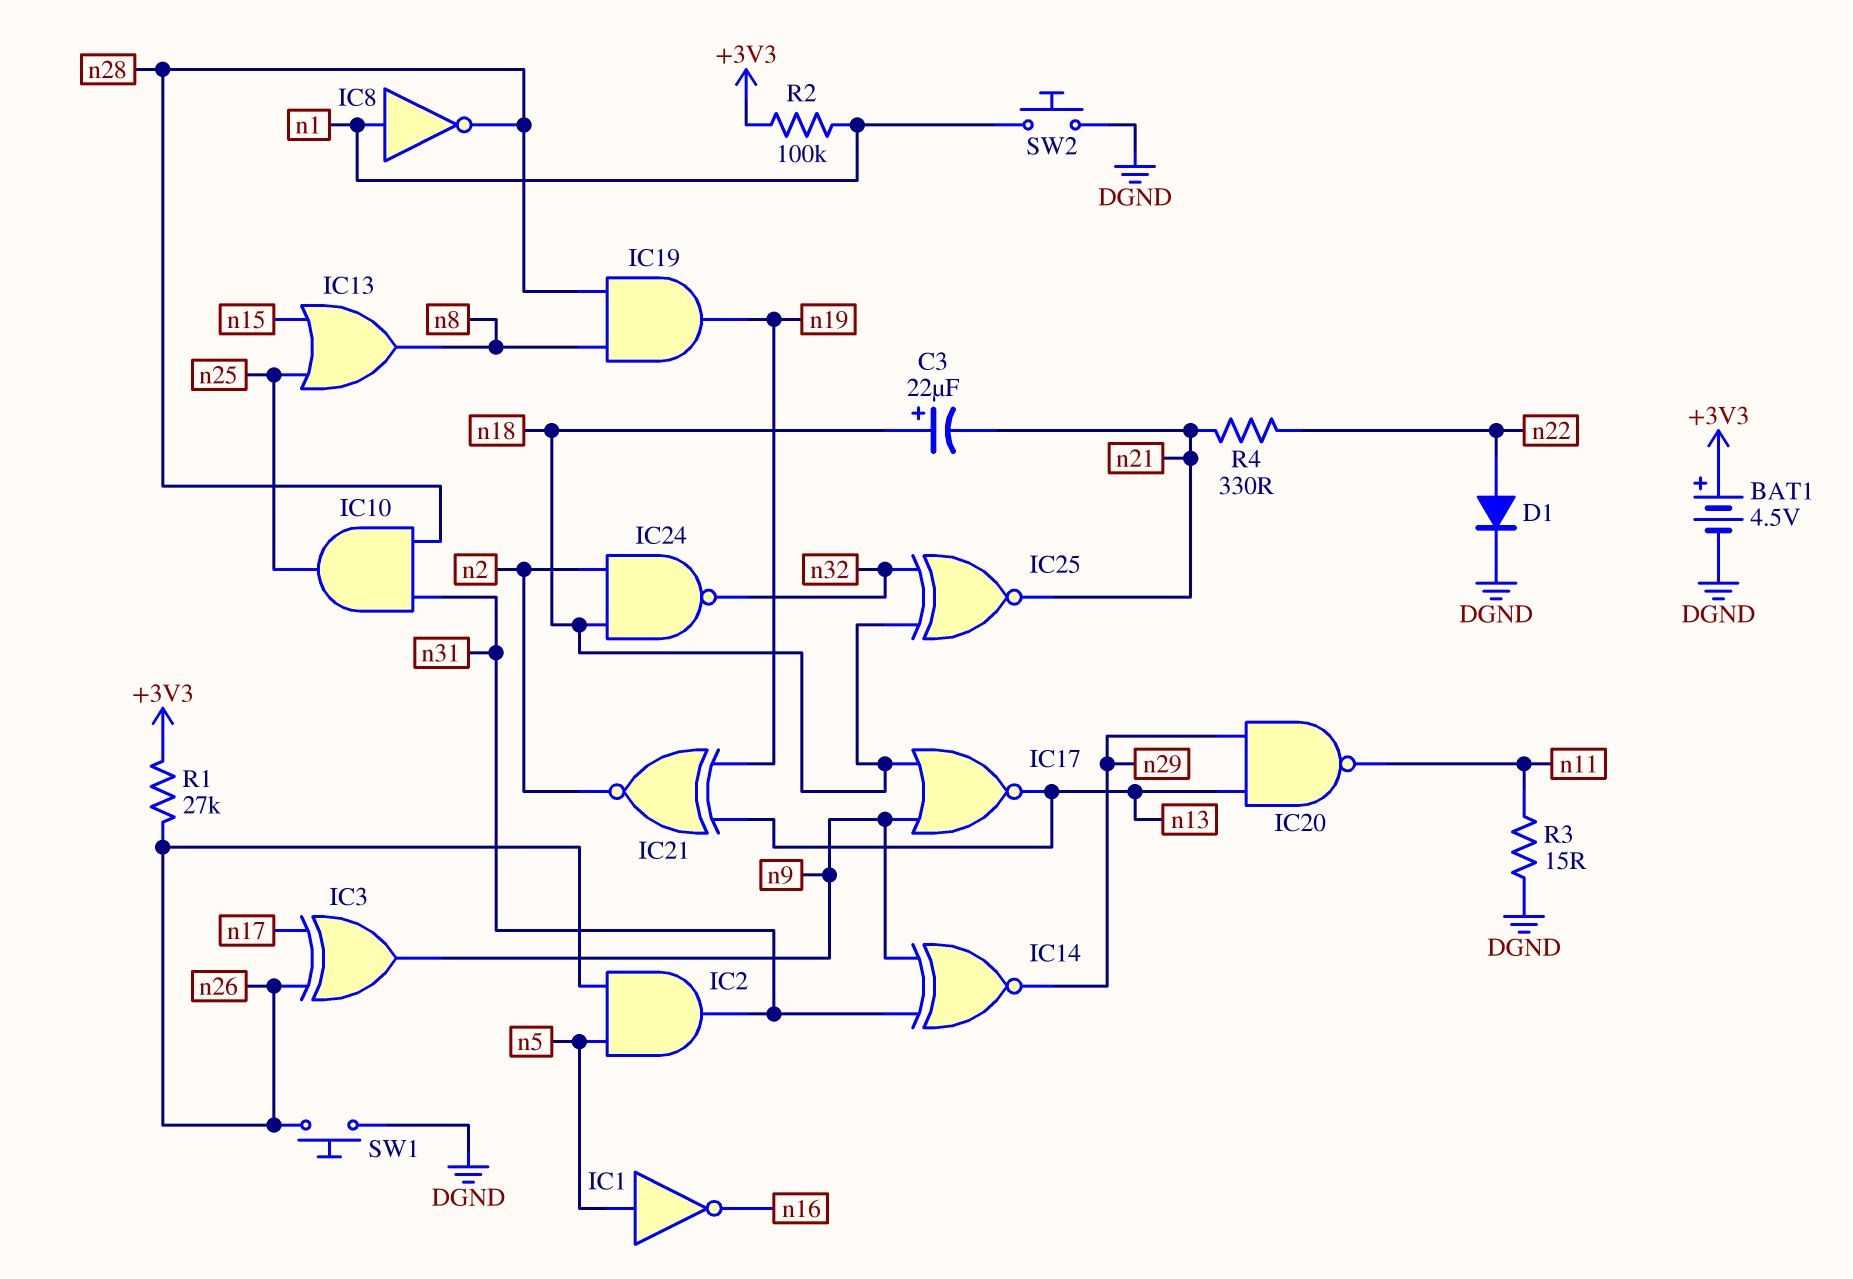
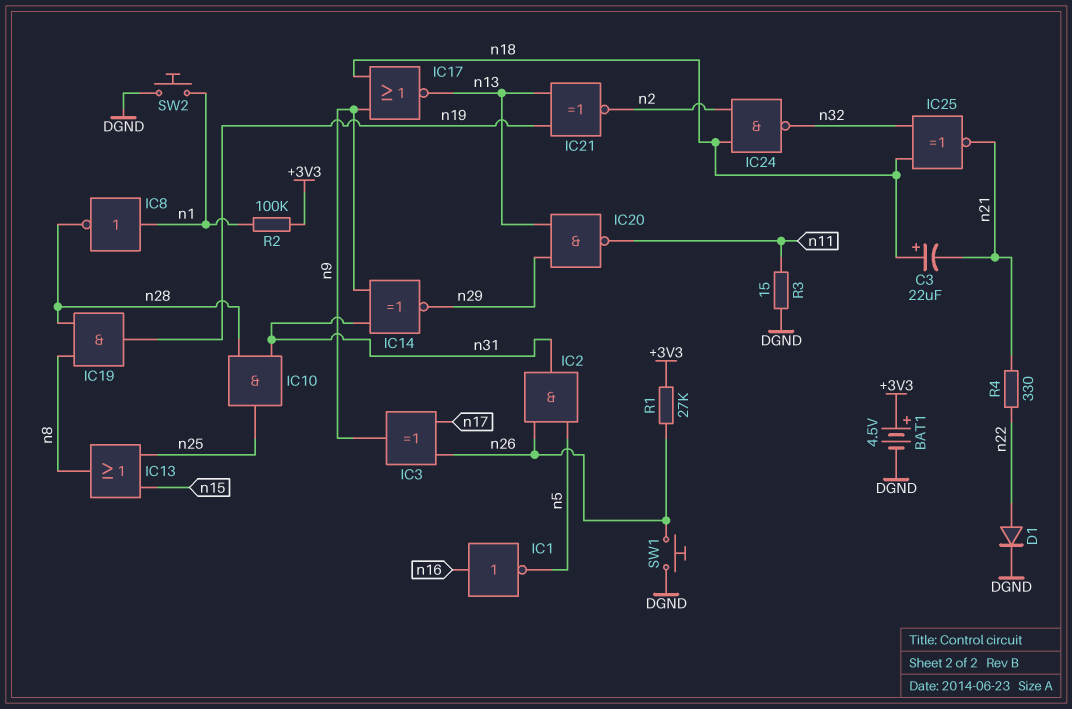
IC1: NOT (in n5, out n16) -> NOT (in n16, out n5)

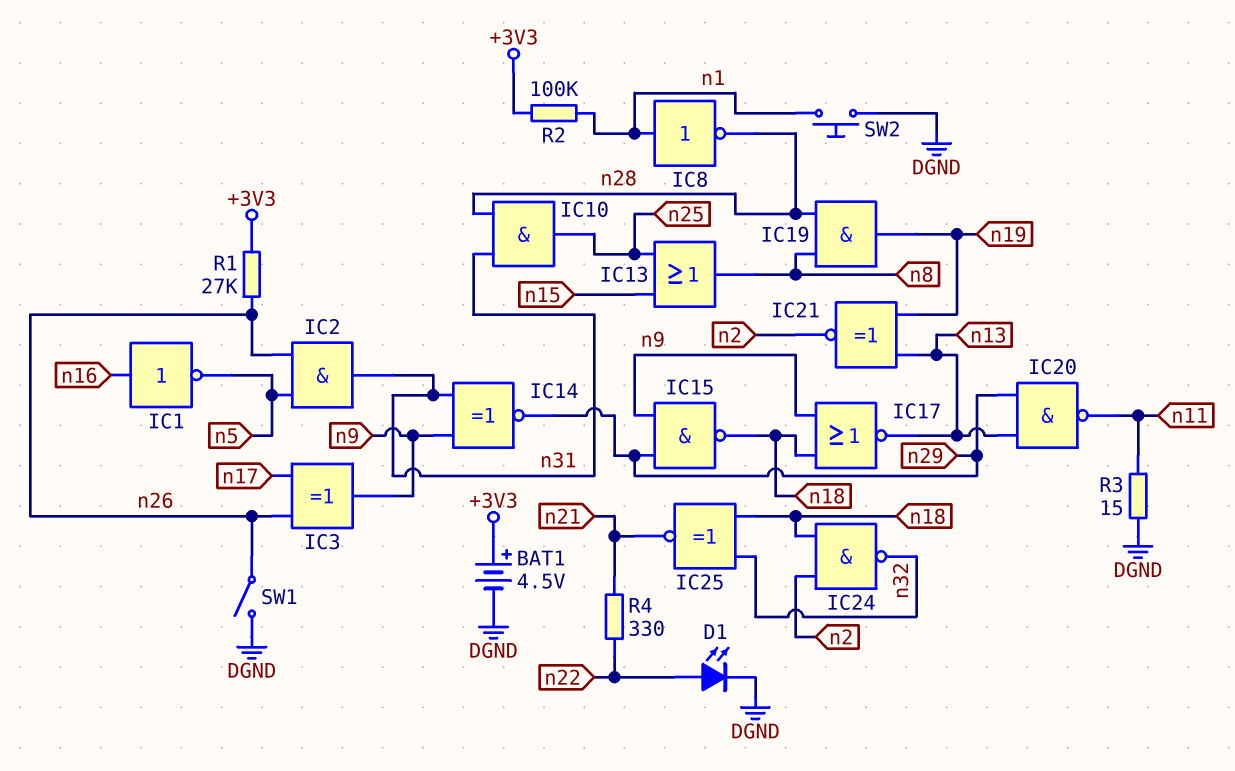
C3: 22uF (plus n18, minus n21) -> none
D1: diode (A n22, K DGND) -> LED (A n22, K DGND)
IC15: none -> NAND (in n9, in n29, out n18)
SW1: button (DGND, n26) -> switch (DGND, n26)

